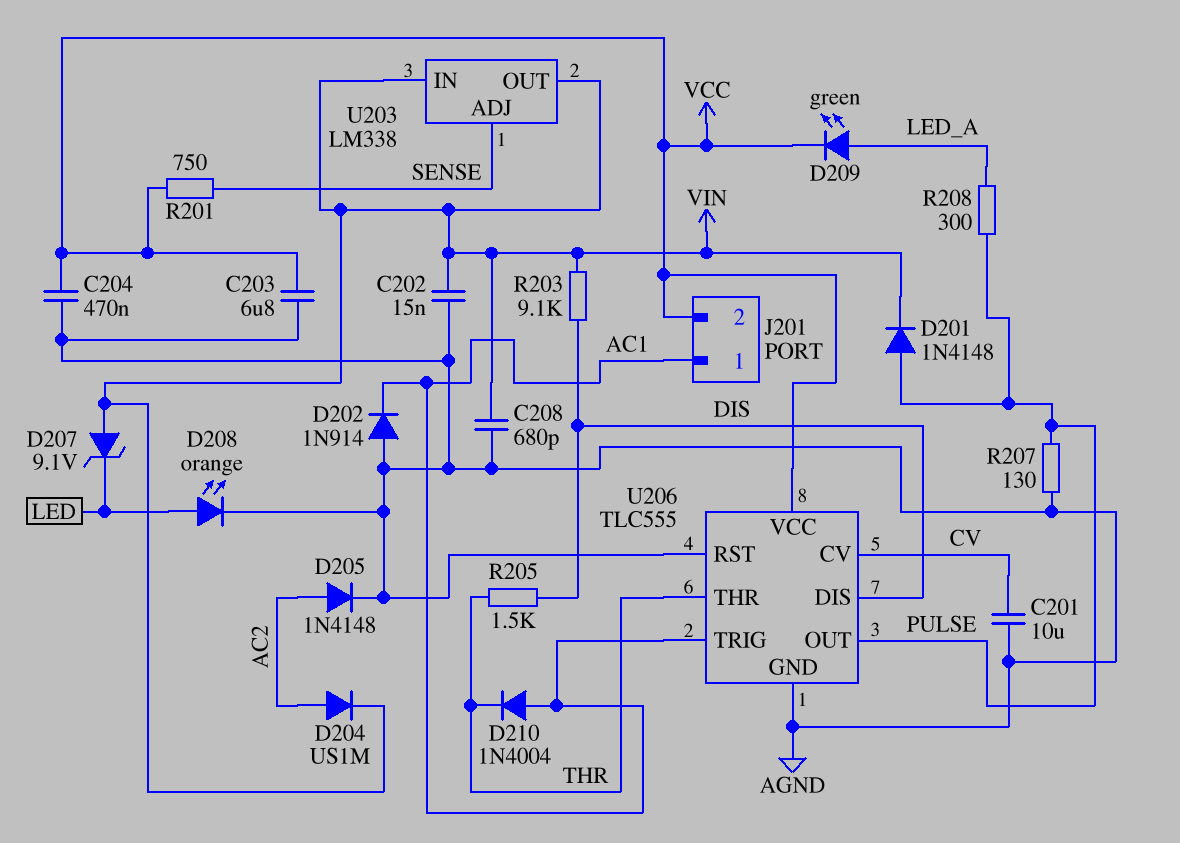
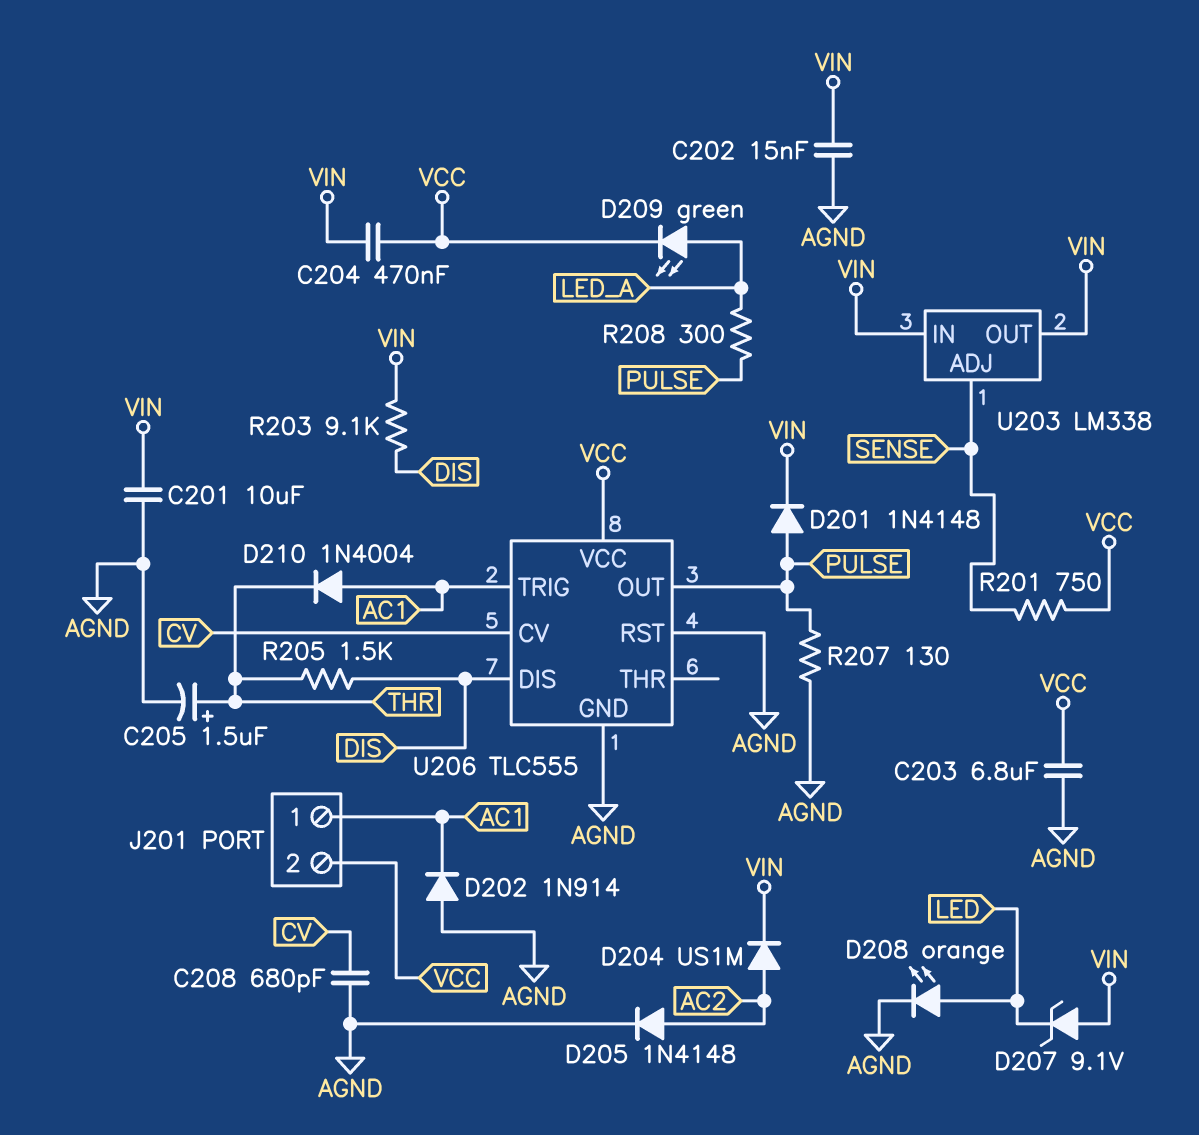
C201: 10uF (AGND, CV) -> 10uF (AGND, VIN)
C204: 470nF (AGND, VCC) -> 470nF (VCC, VIN)
C205: none -> 1.5uF (plus THR, minus AGND)
C208: 680pF (AGND, VIN) -> 680pF (AGND, CV)
U206 pin THR: THR -> none

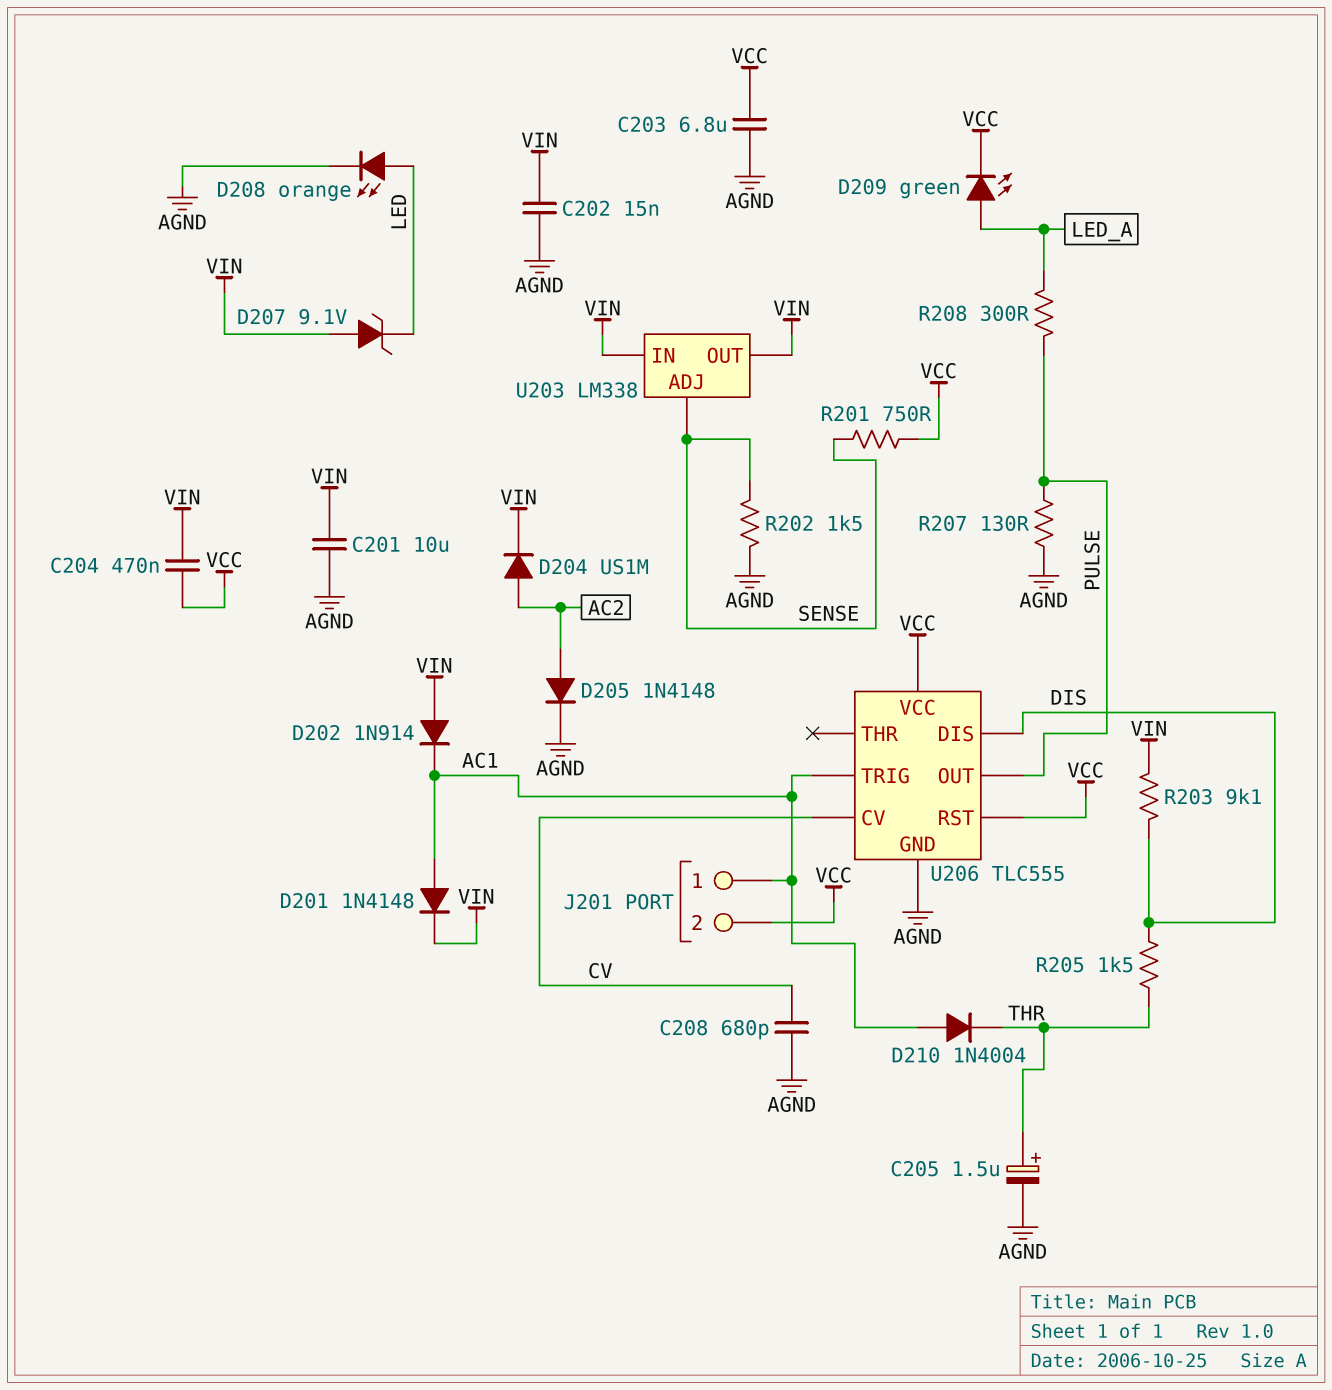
D201: diode 1N4148 (A PULSE, K VIN) -> diode 1N4148 (A AC1, K VIN)
D202: diode 1N914 (A AGND, K AC1) -> diode 1N914 (A VIN, K AC1)
R202: none -> 1.5k (AGND, SENSE)
U206 pin RST: AGND -> VCC

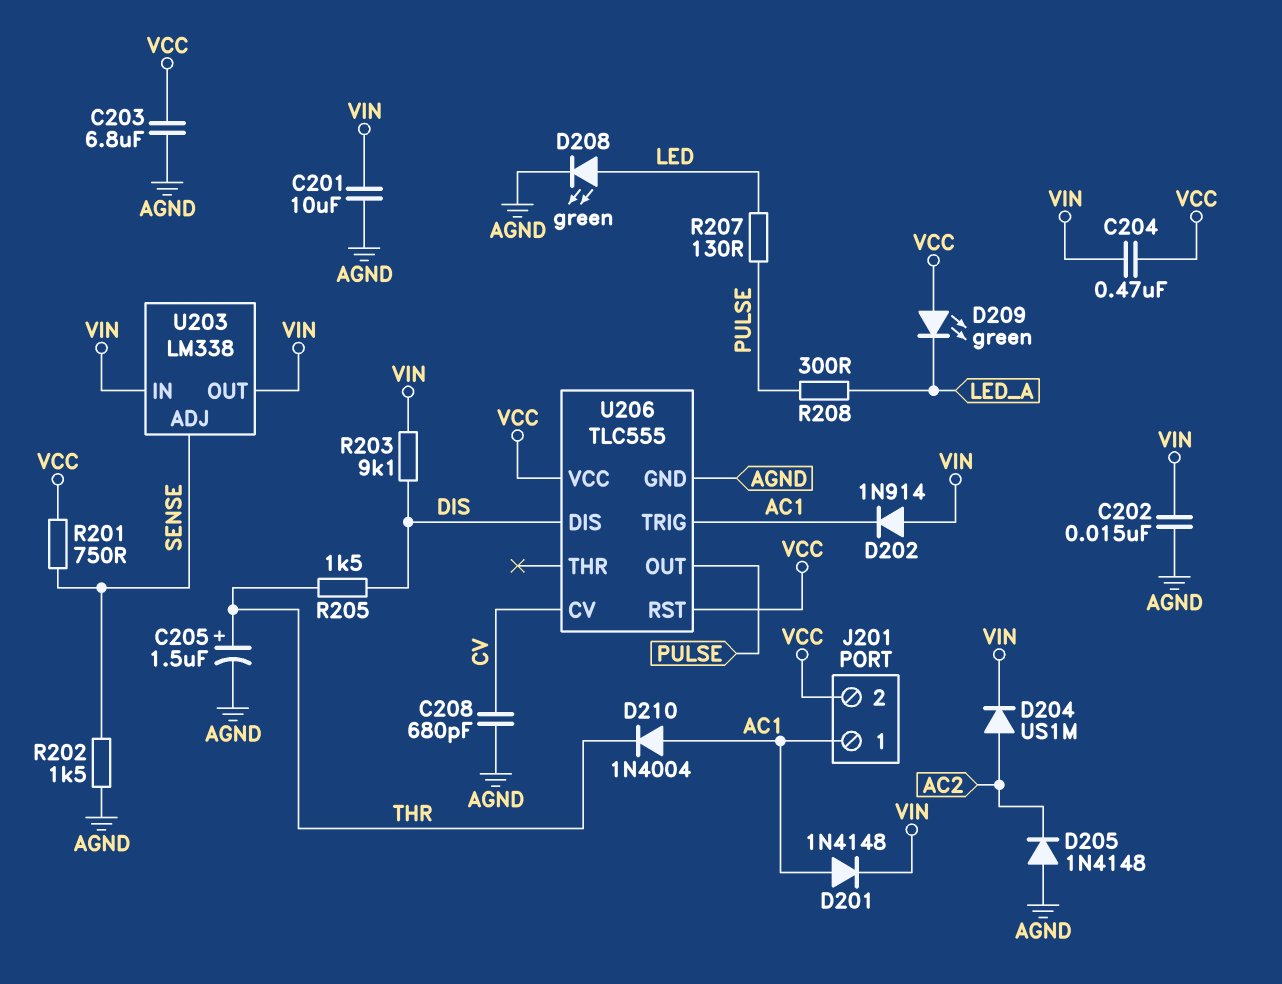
D205: diode 1N4148 (A AC2, K AGND) -> diode 1N4148 (A AGND, K AC2)
D207: zener 9.1V (A VIN, K LED) -> none
D208: LED orange (A LED, K AGND) -> LED green (A LED, K AGND)
D209: LED green (A LED_A, K VCC) -> LED green (A VCC, K LED_A)
R207: 130 (AGND, PULSE) -> 130 (LED, PULSE)

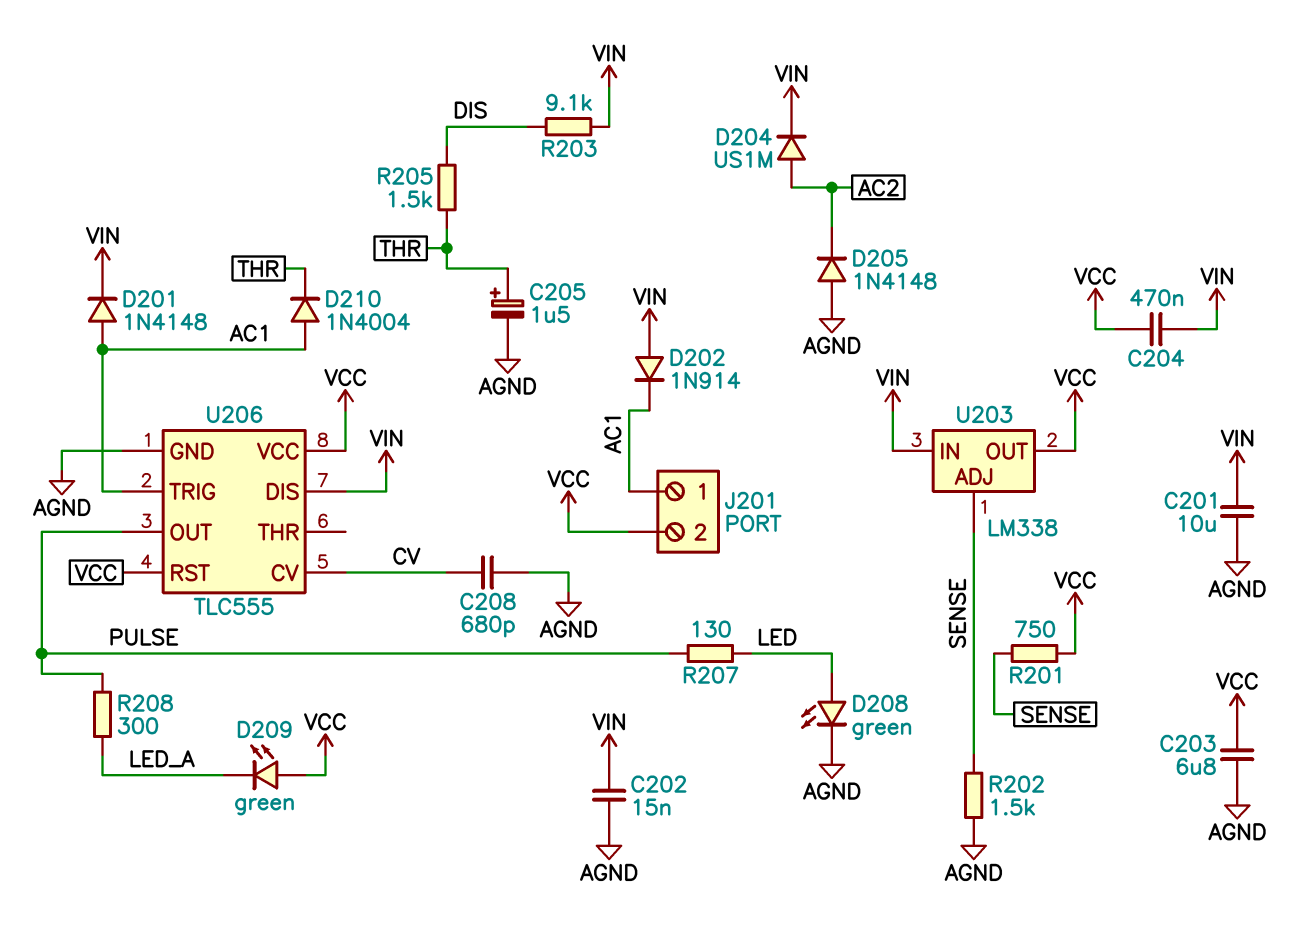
U203 pin OUT: VIN -> VCC
U206 pin DIS: DIS -> VIN

